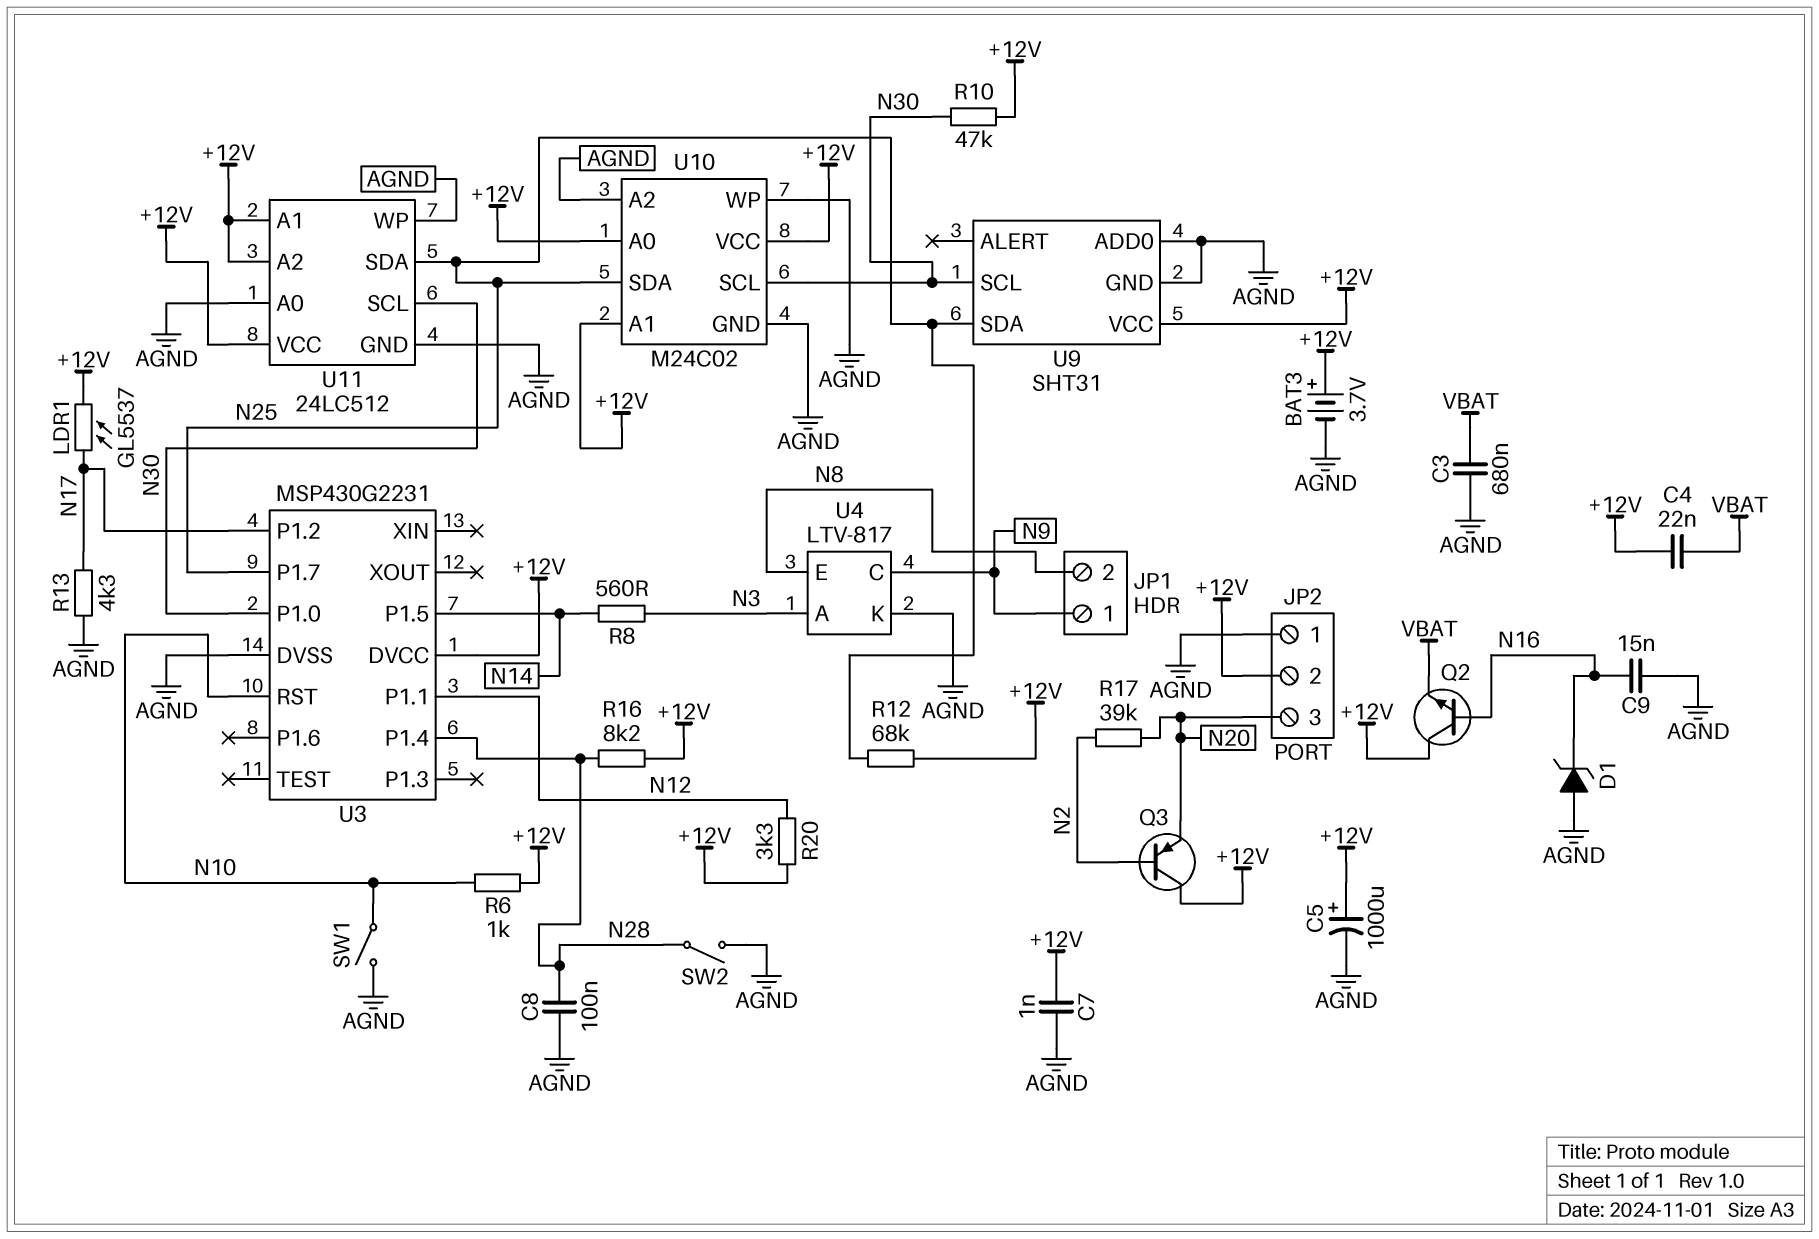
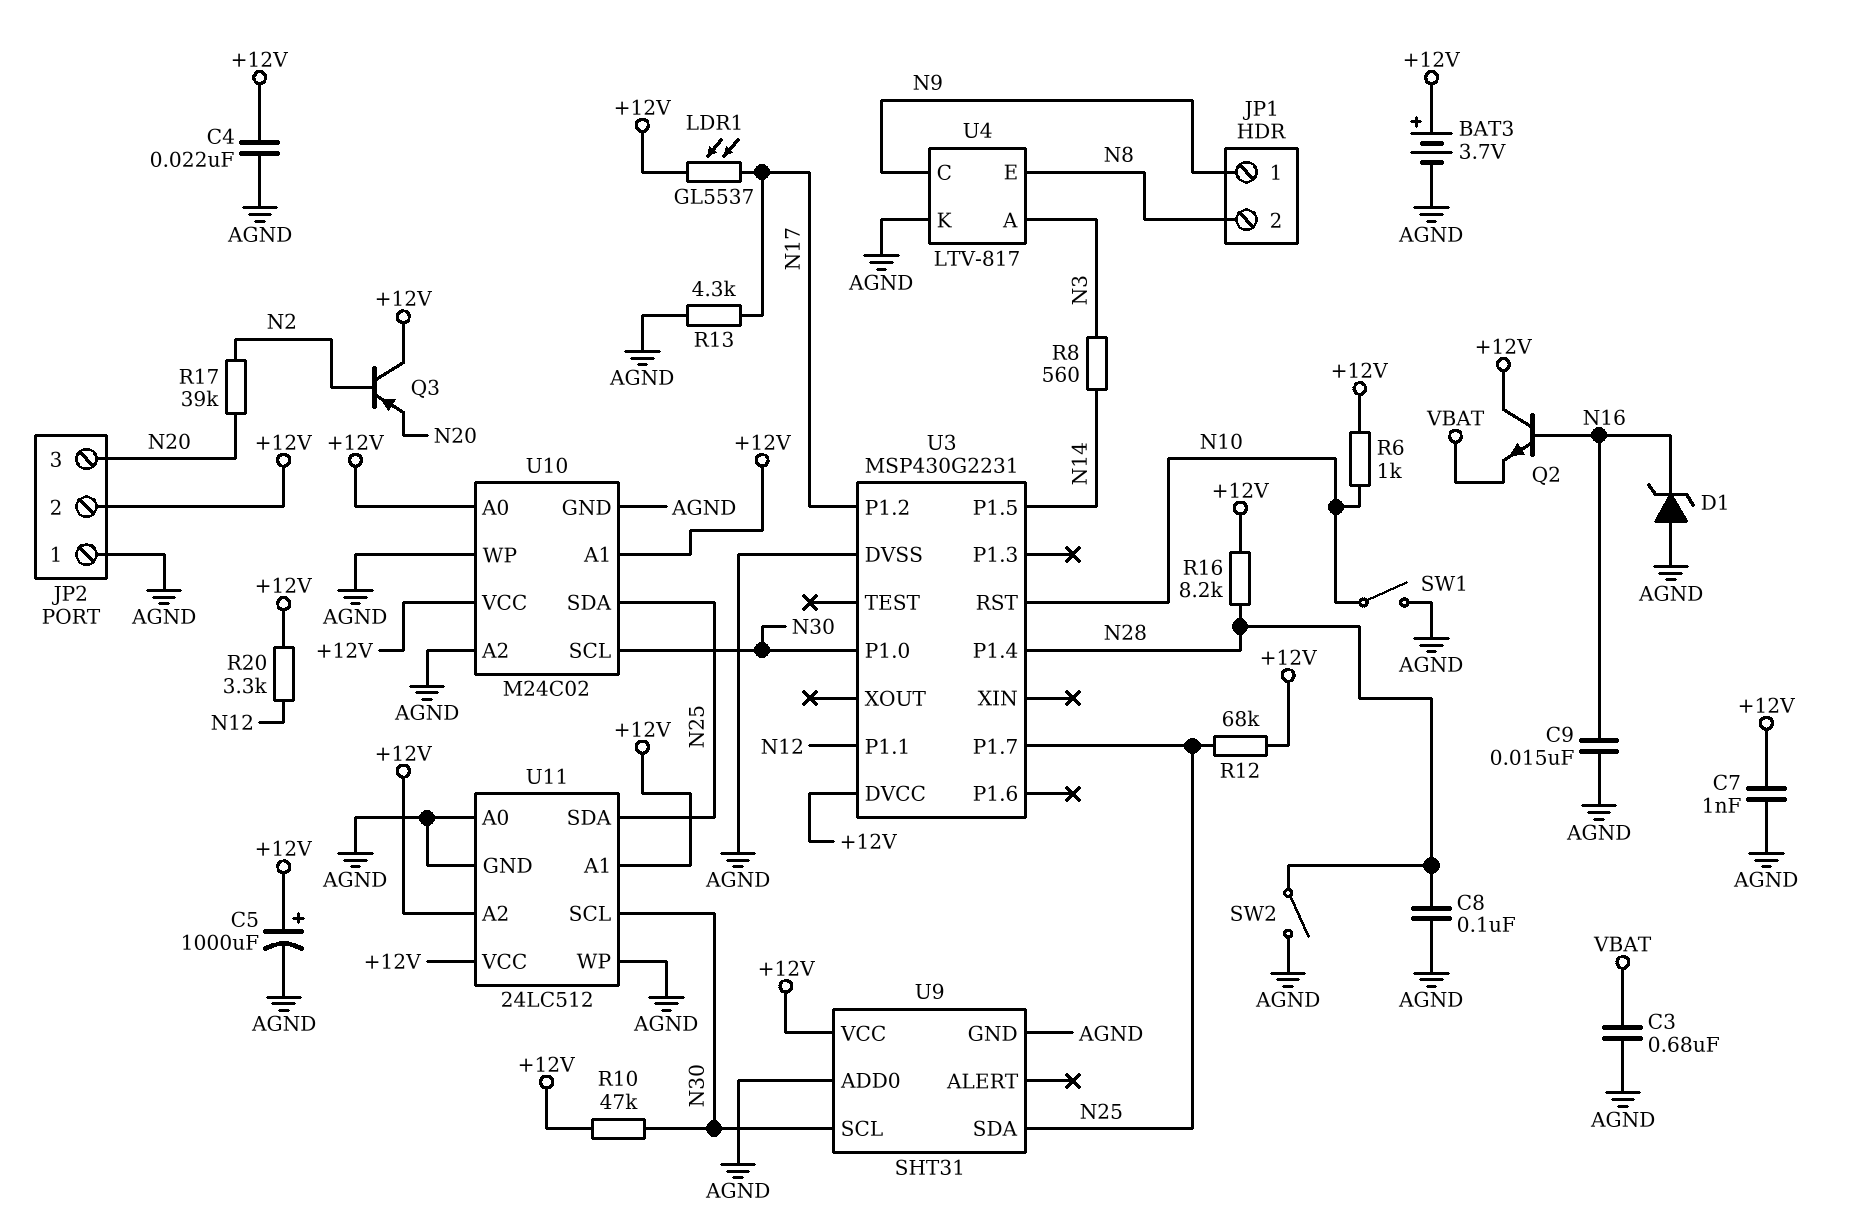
C4: 22nF (+12V, VBAT) -> 22nF (+12V, AGND)

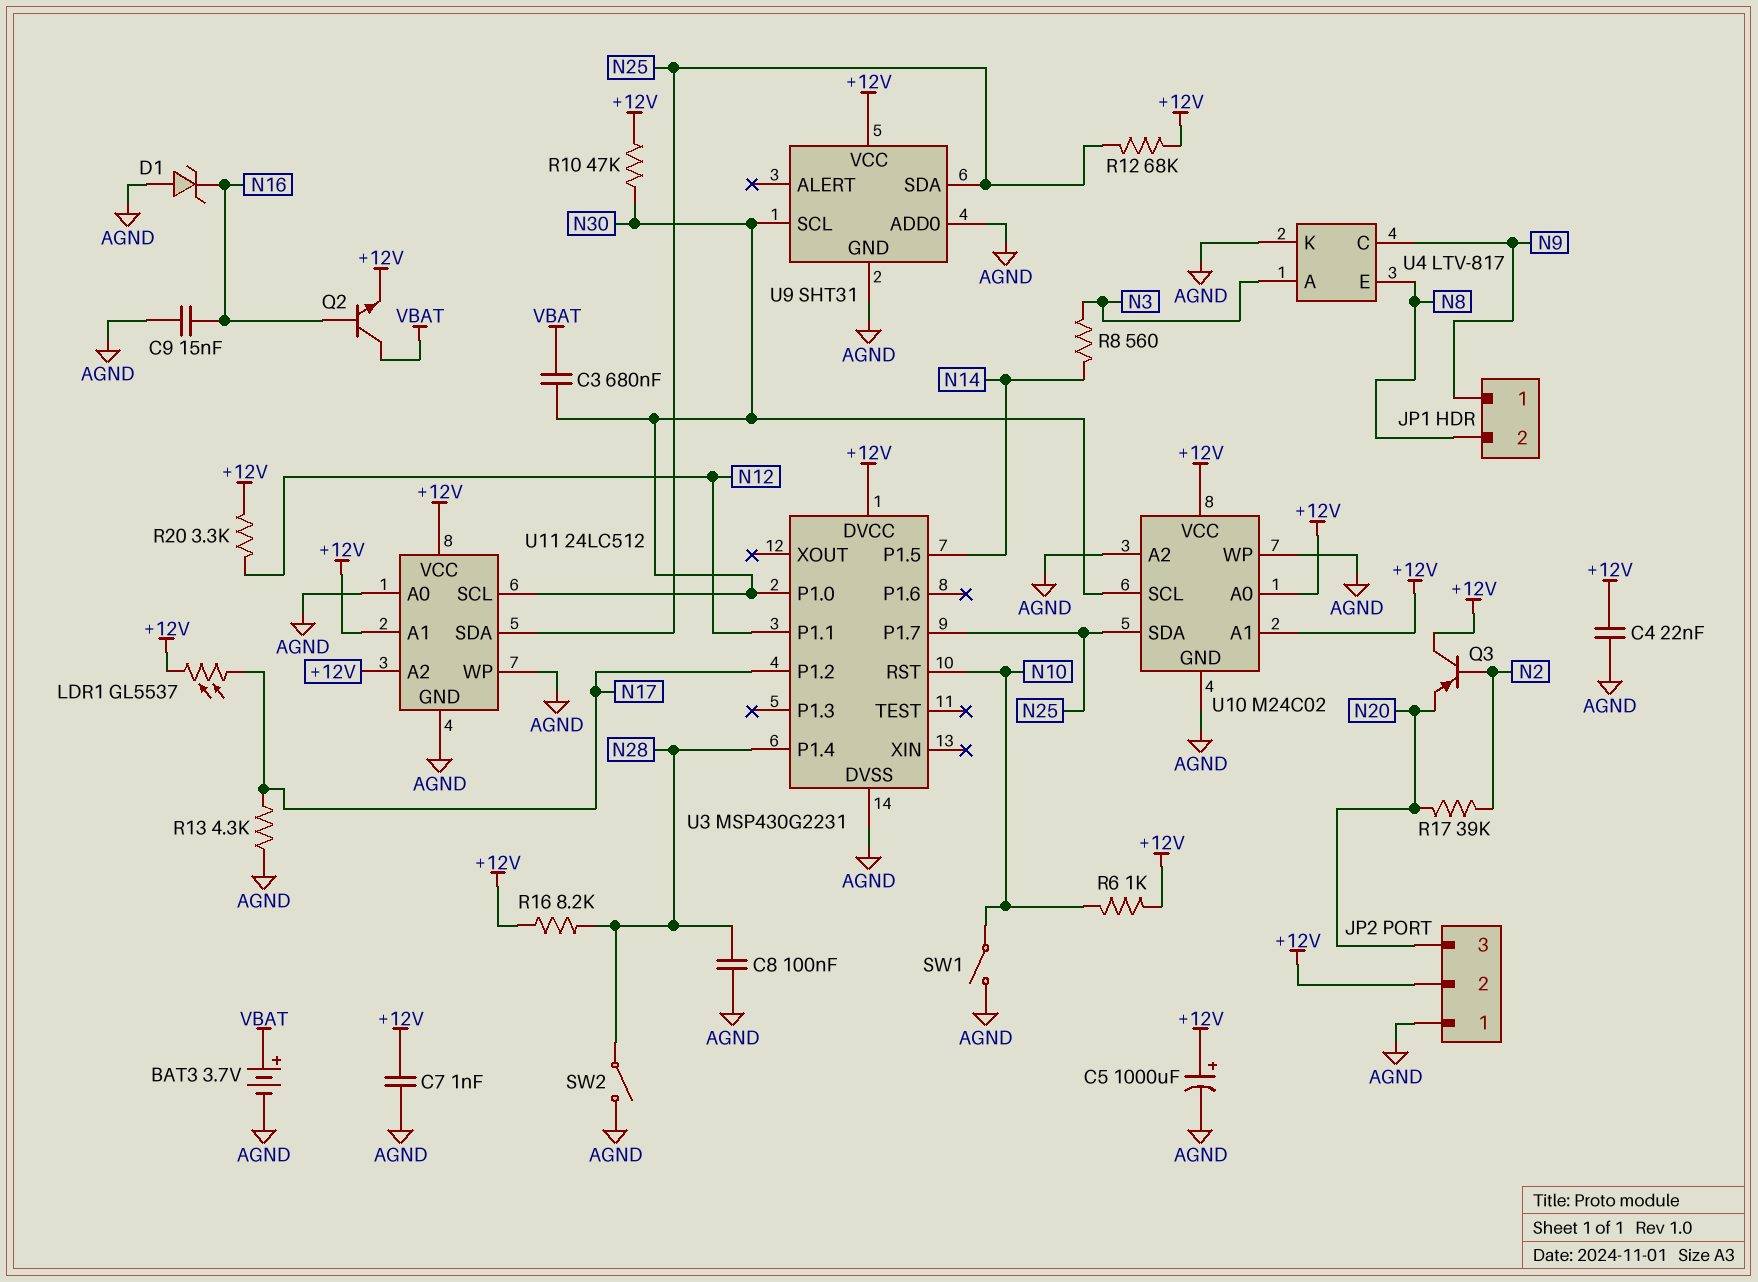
BAT3: 3.7V (plus +12V, minus AGND) -> 3.7V (plus VBAT, minus AGND)
C3: 680nF (AGND, VBAT) -> 680nF (N30, VBAT)
Q2: NPN (B N16, C +12V, E VBAT) -> NPN (B N16, C VBAT, E +12V)

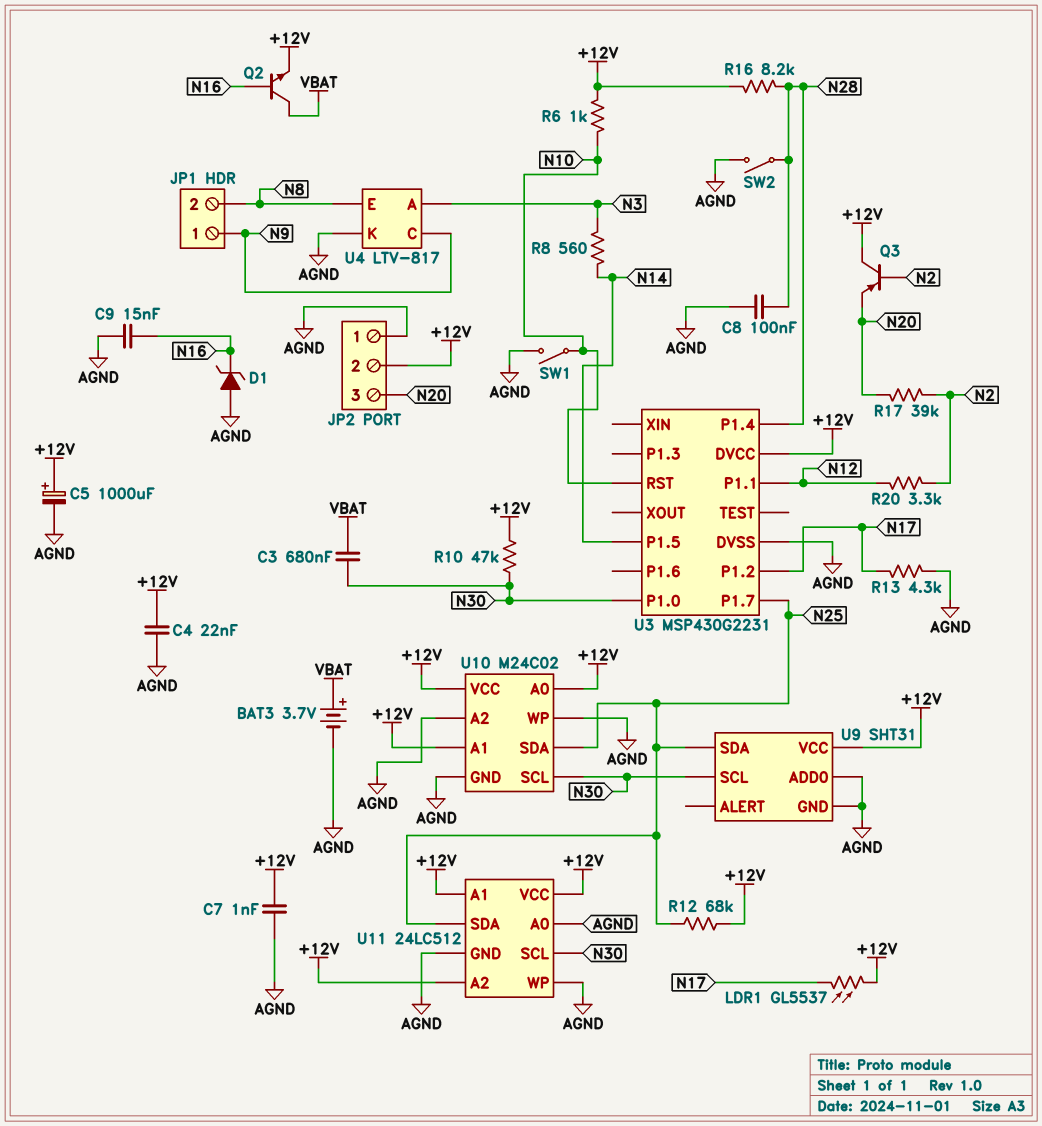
R20: 3.3k (+12V, N12) -> 3.3k (N2, N12)

